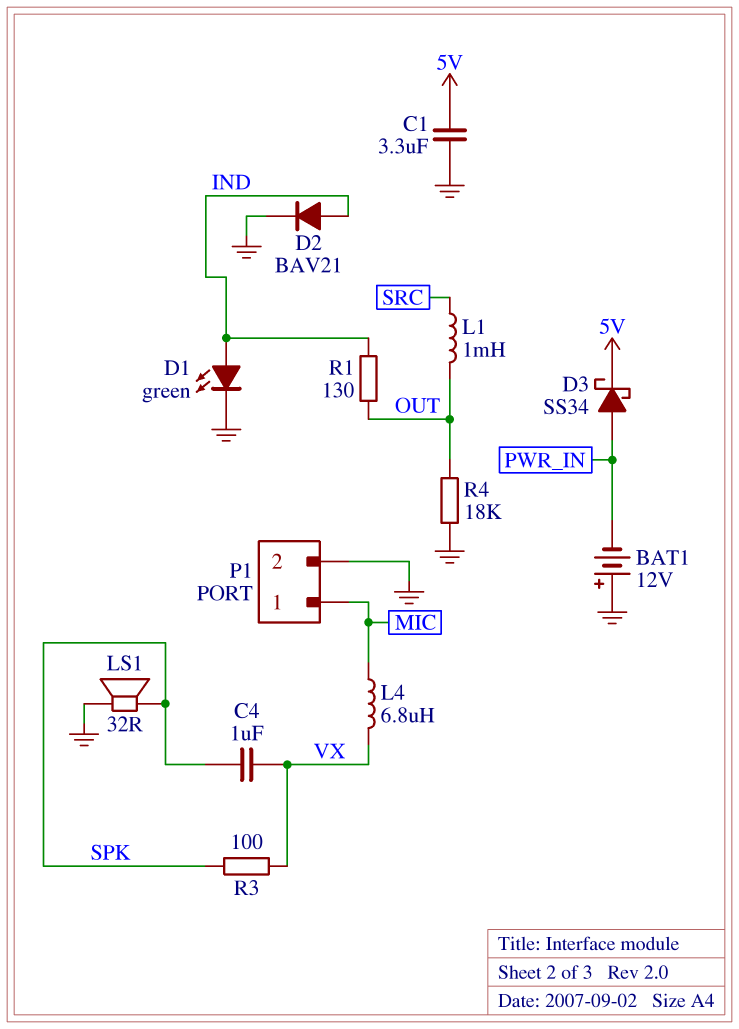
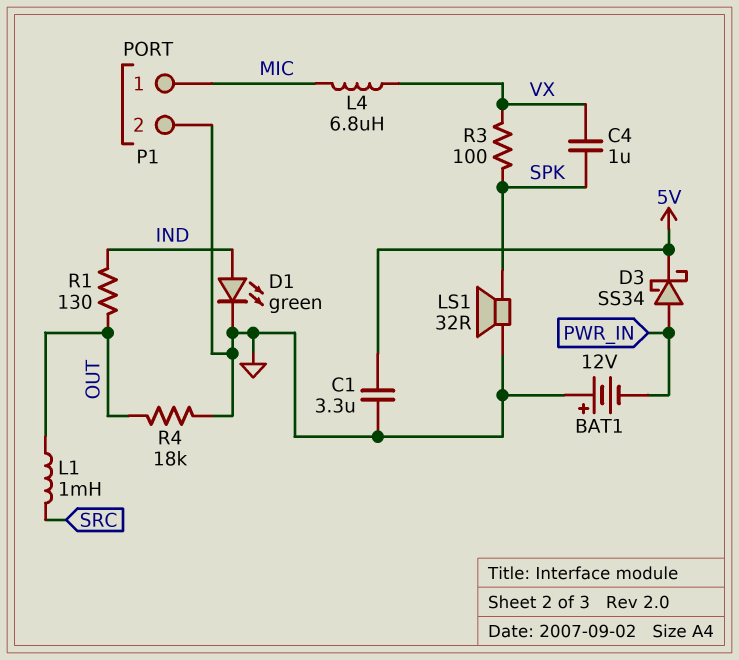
D2: diode BAV21 (A IND, K GND) -> none

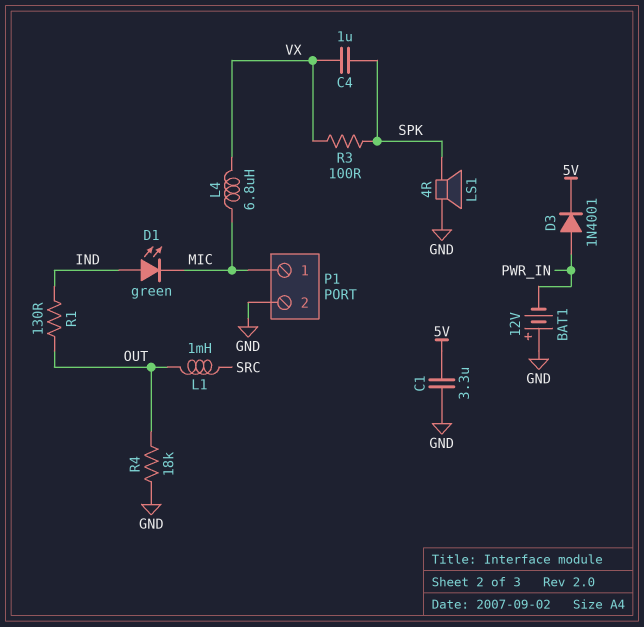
D1: LED green (A IND, K GND) -> LED green (A IND, K MIC)
D3: schottky SS34 (A PWR_IN, K 5V) -> diode 1N4001 (A PWR_IN, K 5V)
LS1: speaker 32R (GND, SPK) -> speaker 4R (GND, SPK)

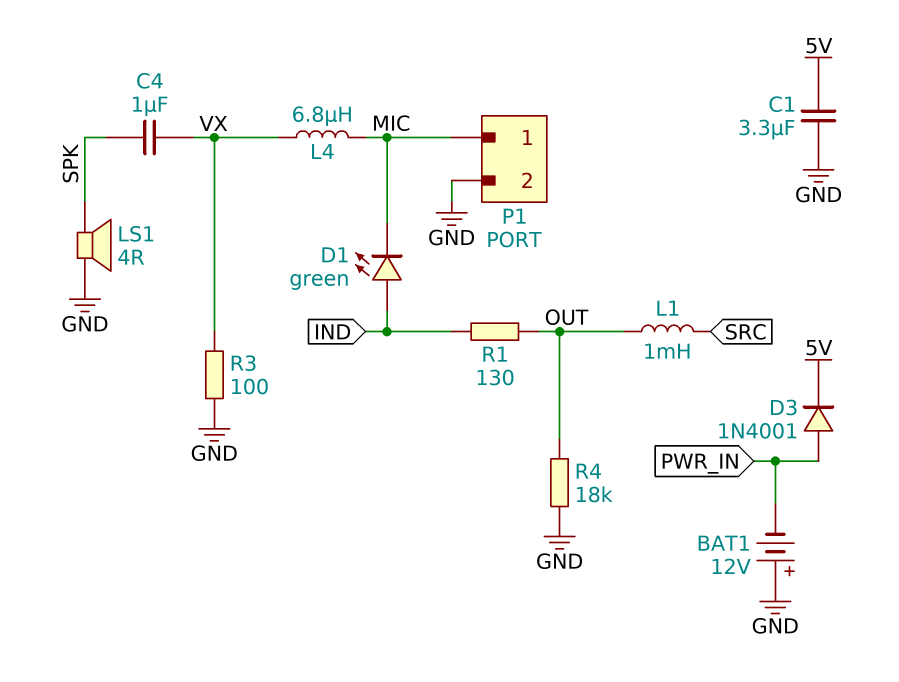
R3: 100 (SPK, VX) -> 100 (GND, VX)

